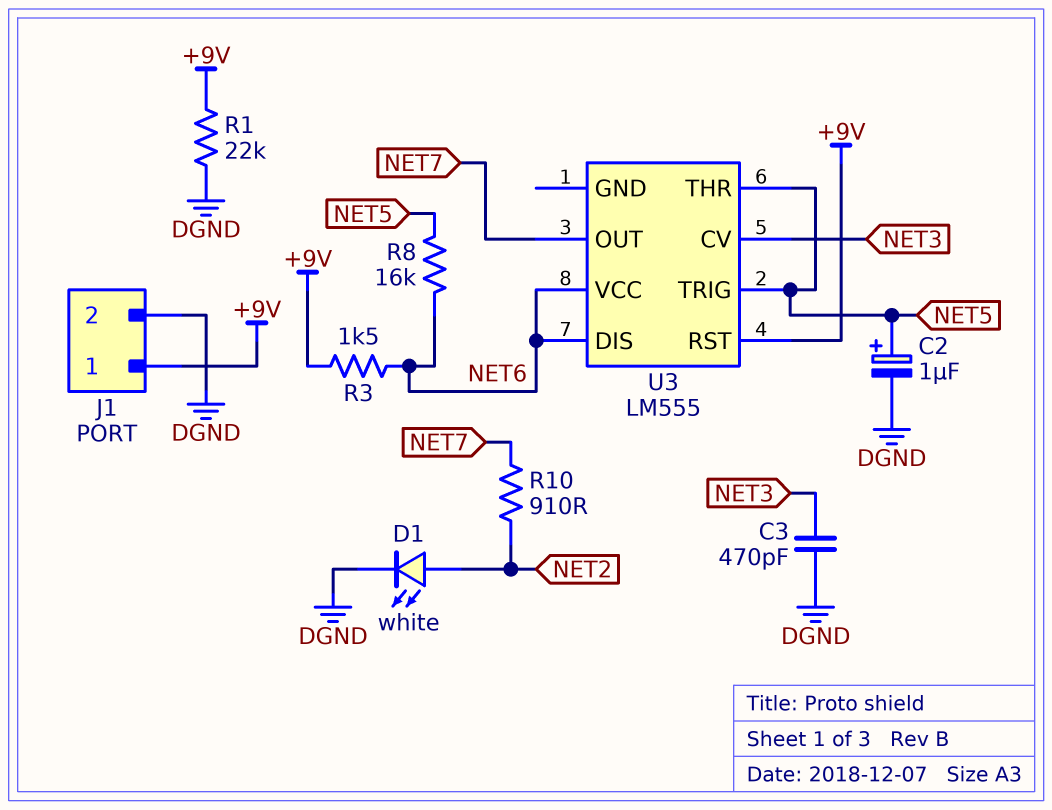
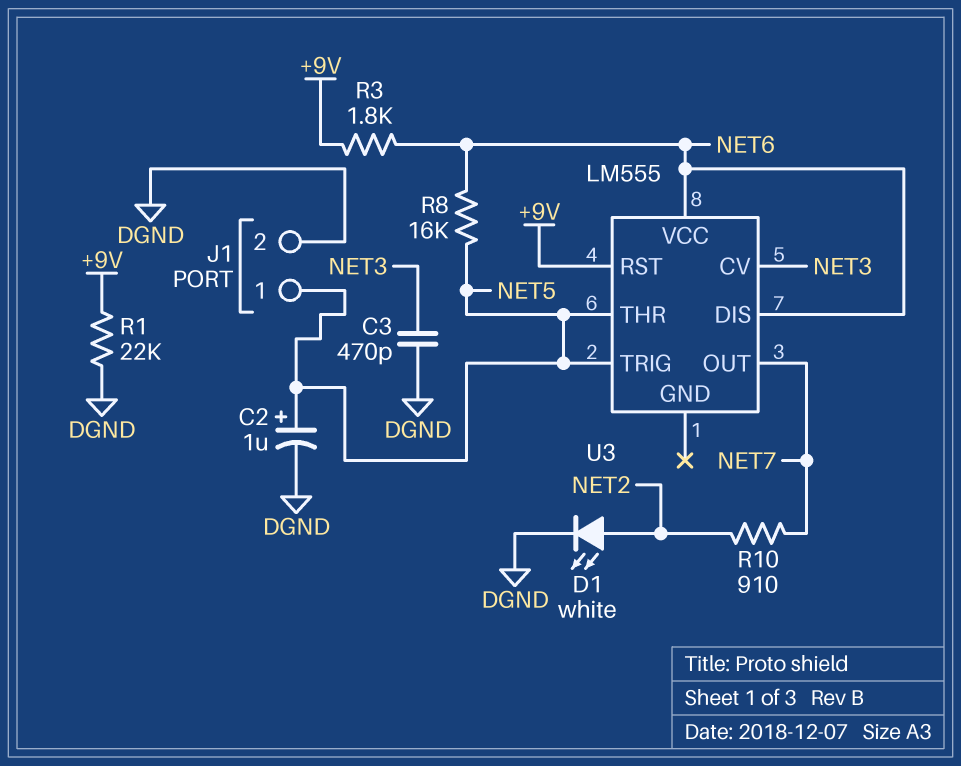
J1 pin 1: +9V -> NET5
R3: 1.5k (+9V, NET6) -> 1.8k (+9V, NET6)

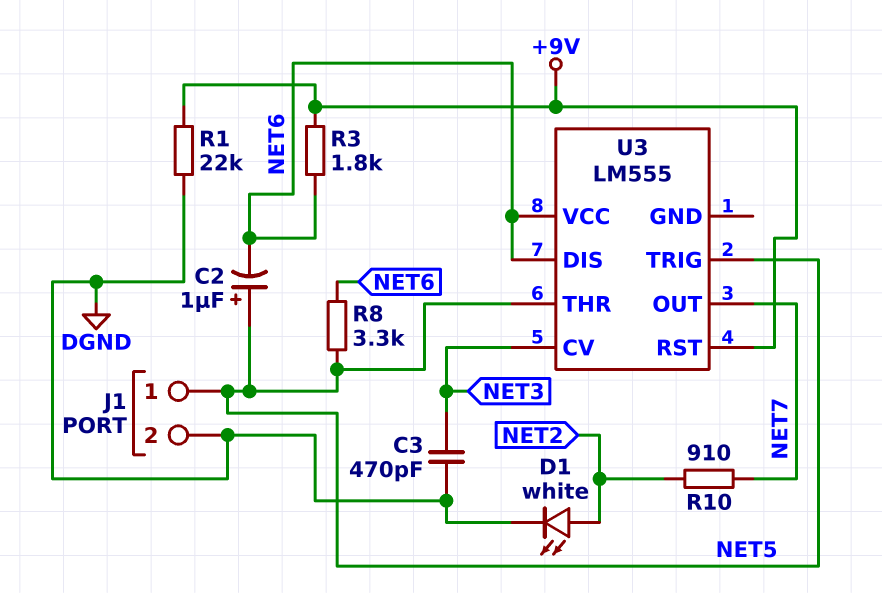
C2: 1uF (plus NET5, minus DGND) -> 1uF (plus NET5, minus NET6)
R8: 16k (NET5, NET6) -> 3.3k (NET5, NET6)

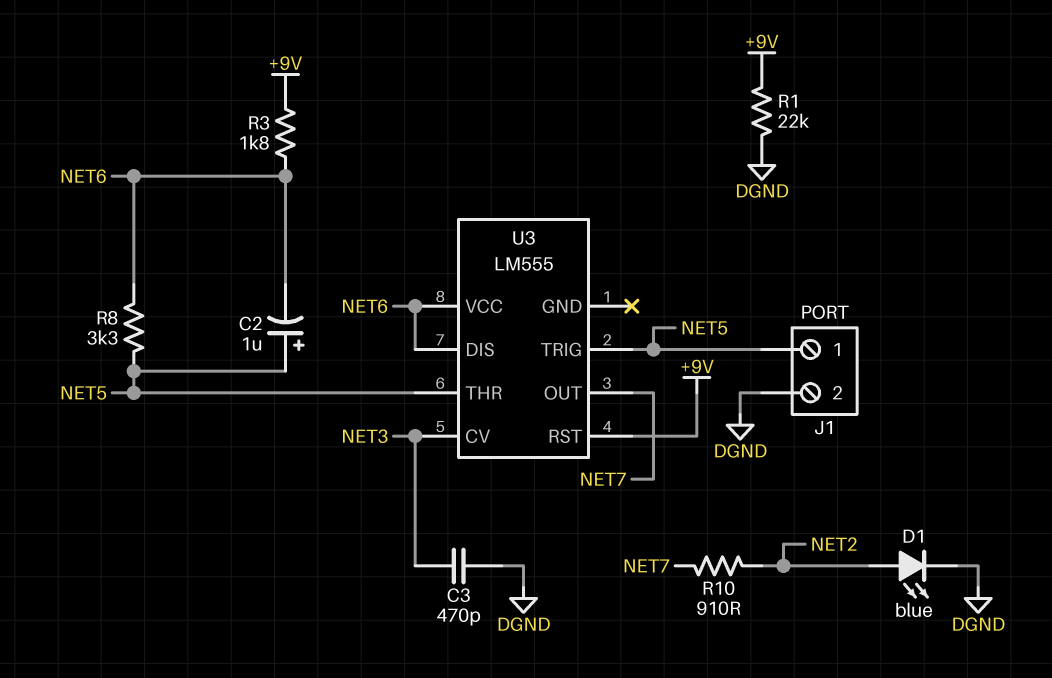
D1: LED white (A NET2, K DGND) -> LED blue (A NET2, K DGND)

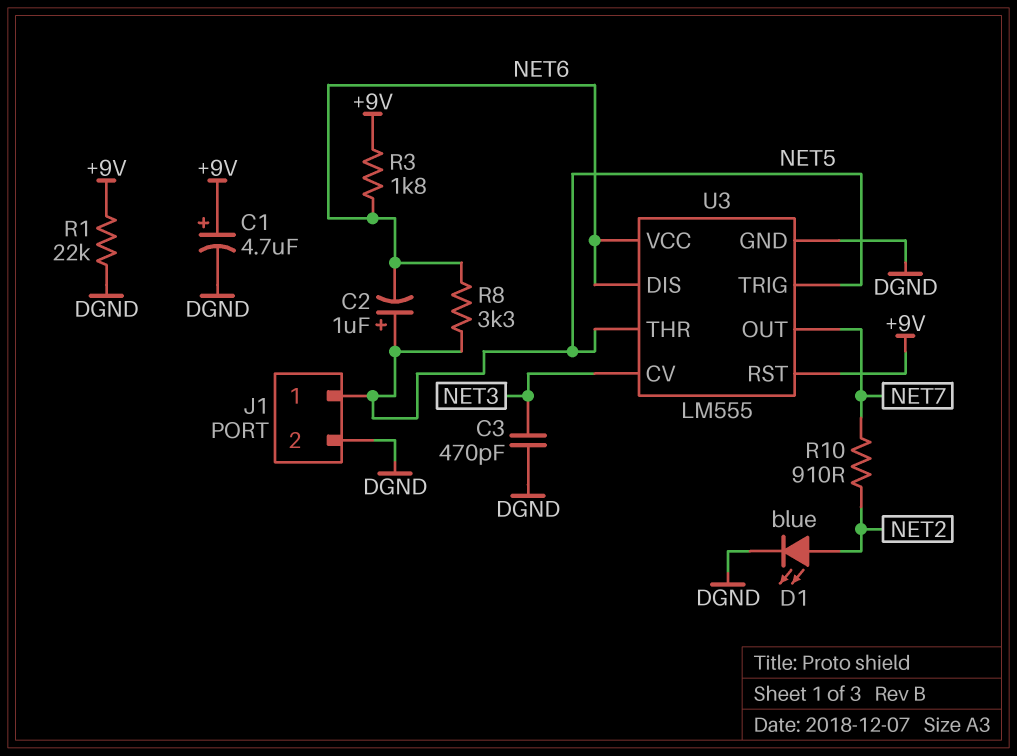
C1: none -> 4.7uF (plus +9V, minus DGND)
U3 pin GND: none -> DGND

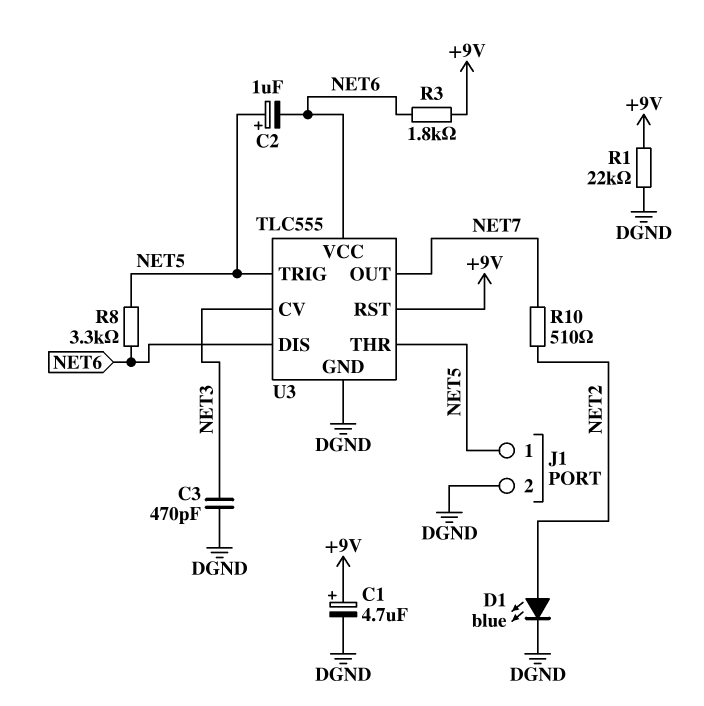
R10: 910 (NET2, NET7) -> 510 (NET2, NET7)
U3: LM555 -> TLC555

